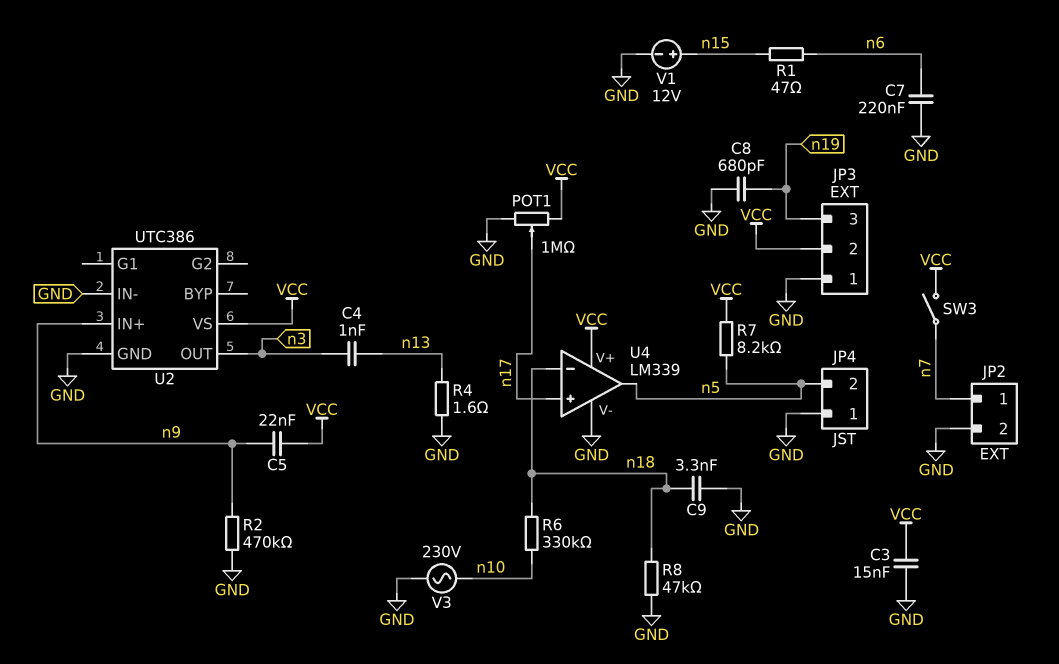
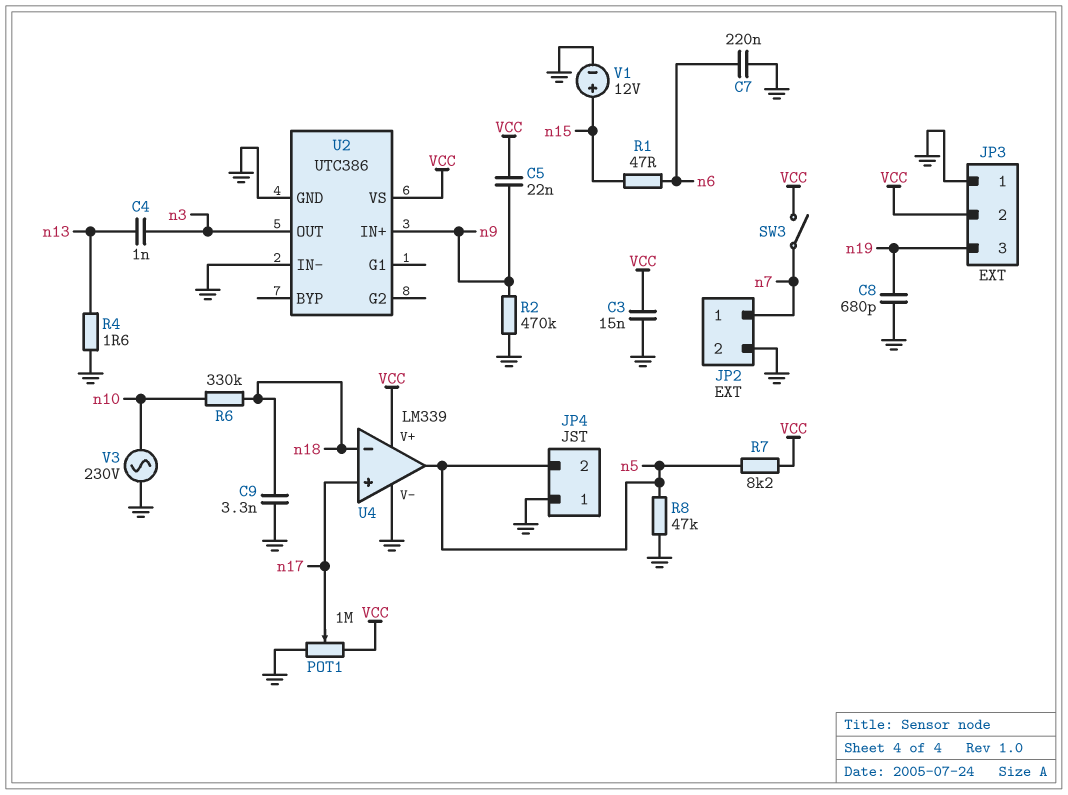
R8: 47k (GND, n18) -> 47k (GND, n5)

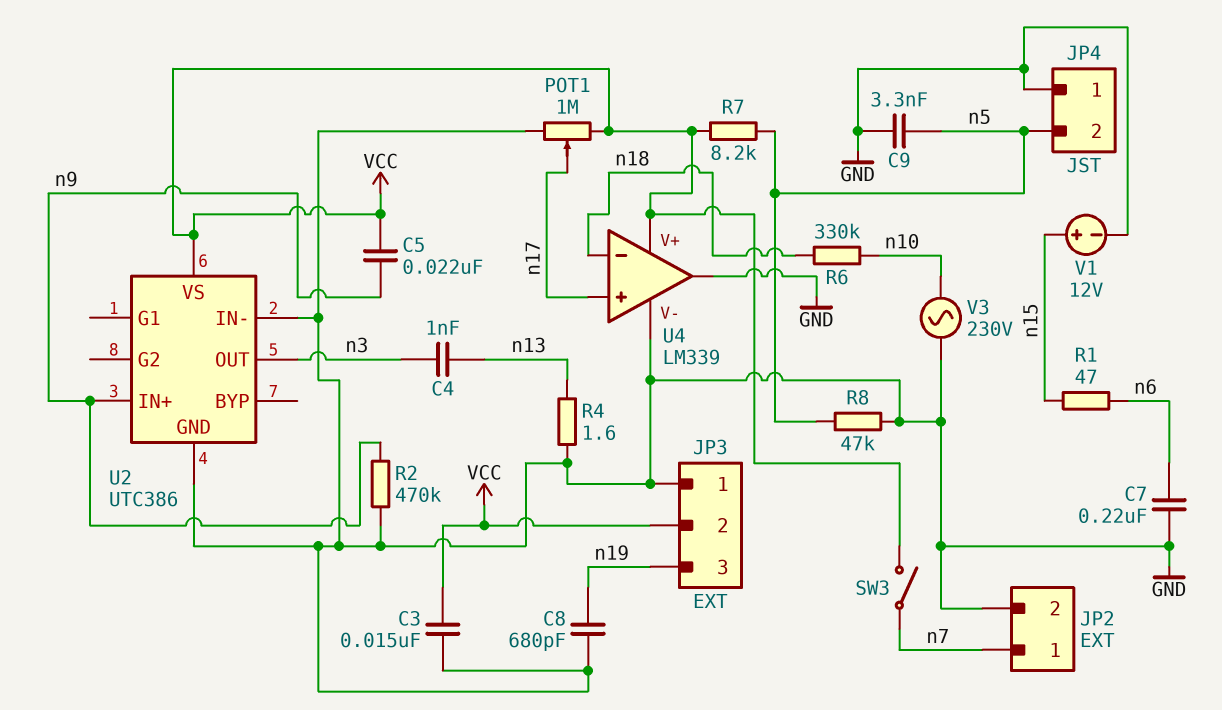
C9: 3.3nF (GND, n18) -> 3.3nF (GND, n5)
U4 pin out: n5 -> GND

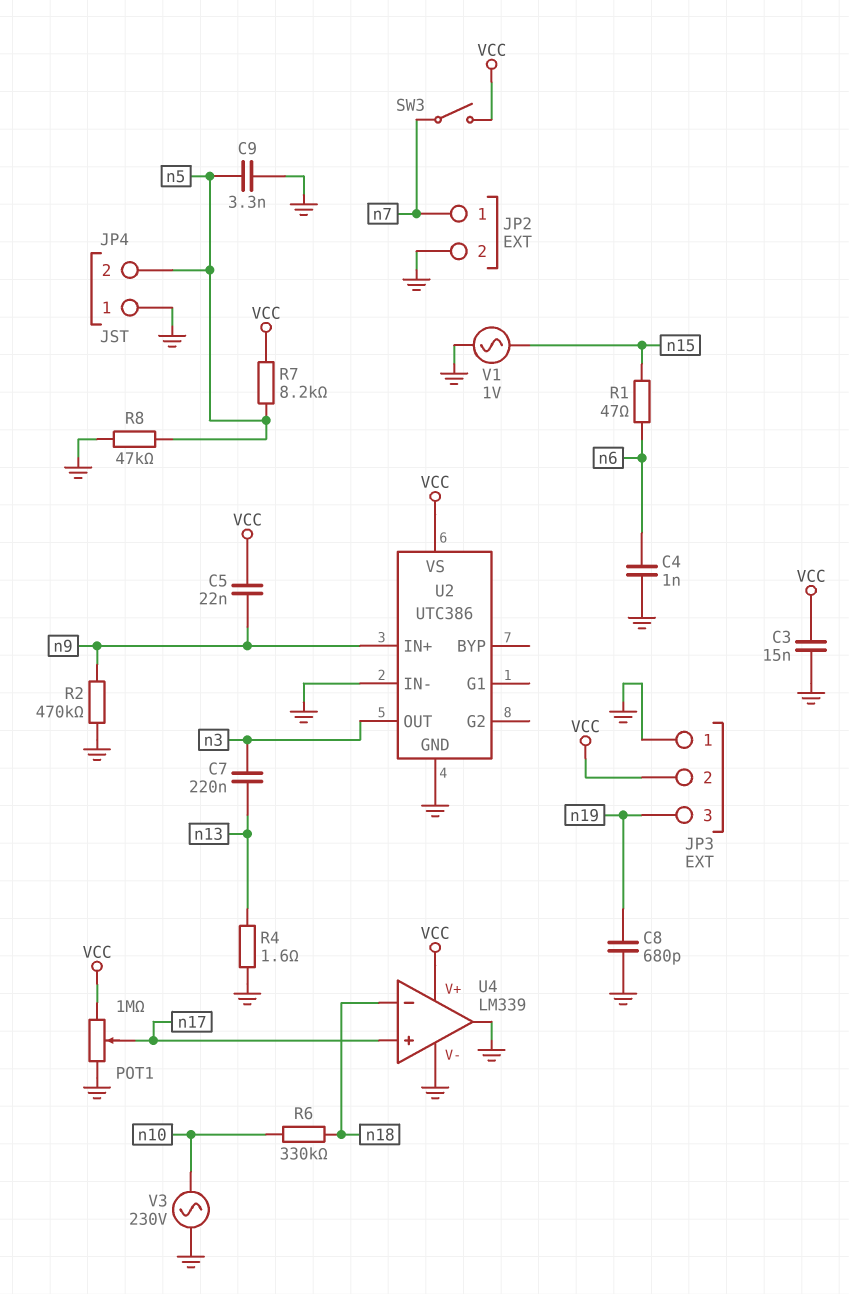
C4: 1nF (n3, n13) -> 1nF (GND, n6)
C7: 220nF (GND, n6) -> 220nF (n3, n13)
V1: 12V (plus n15, minus GND) -> AC 1V (GND, n15)

